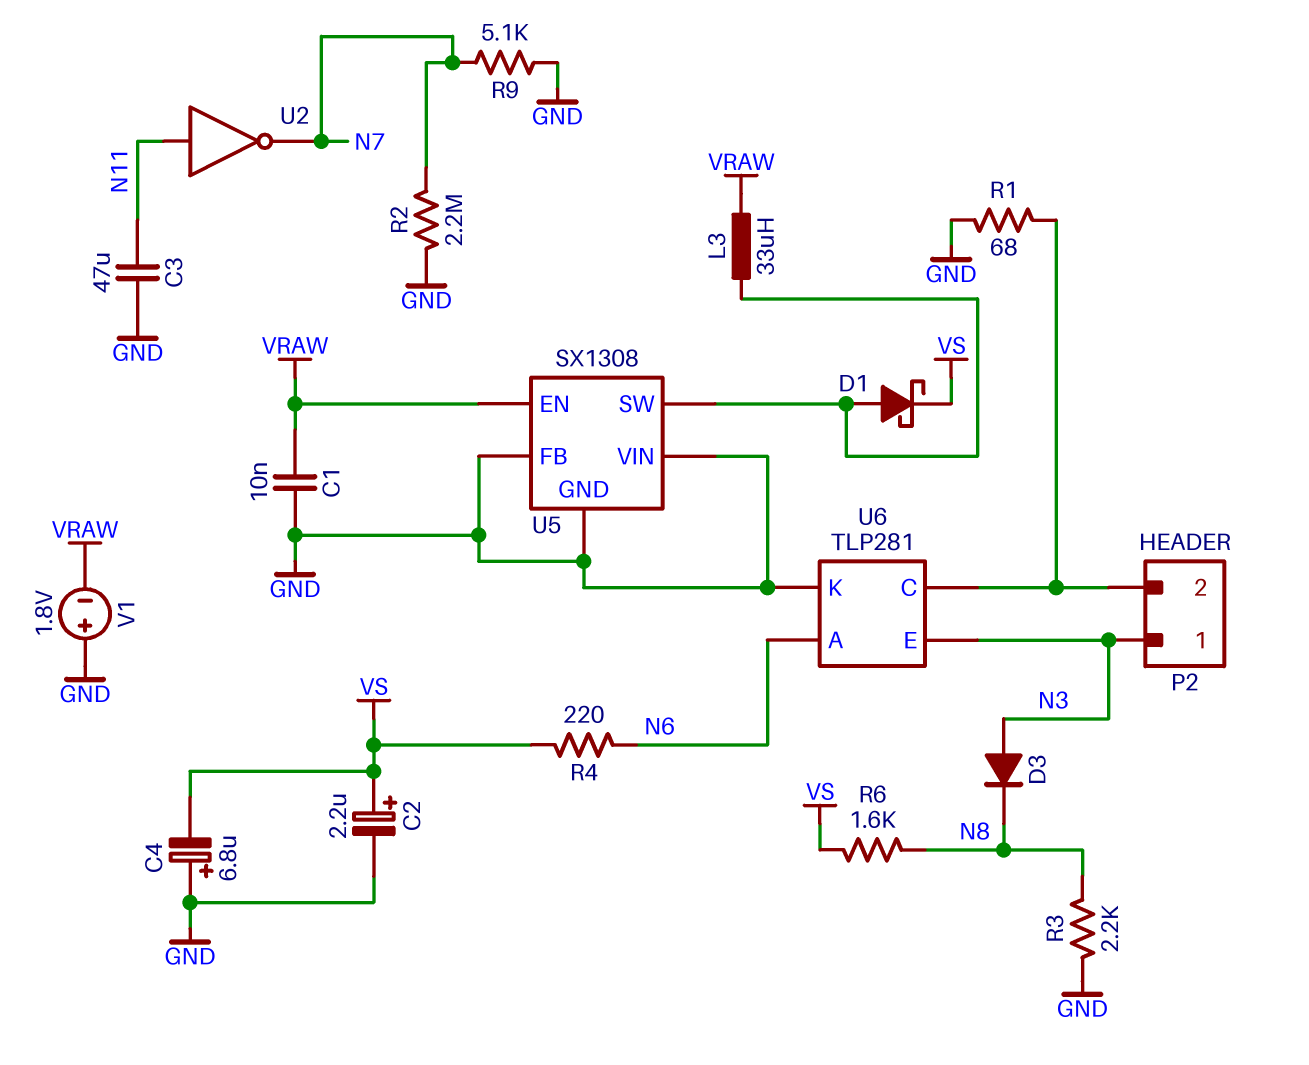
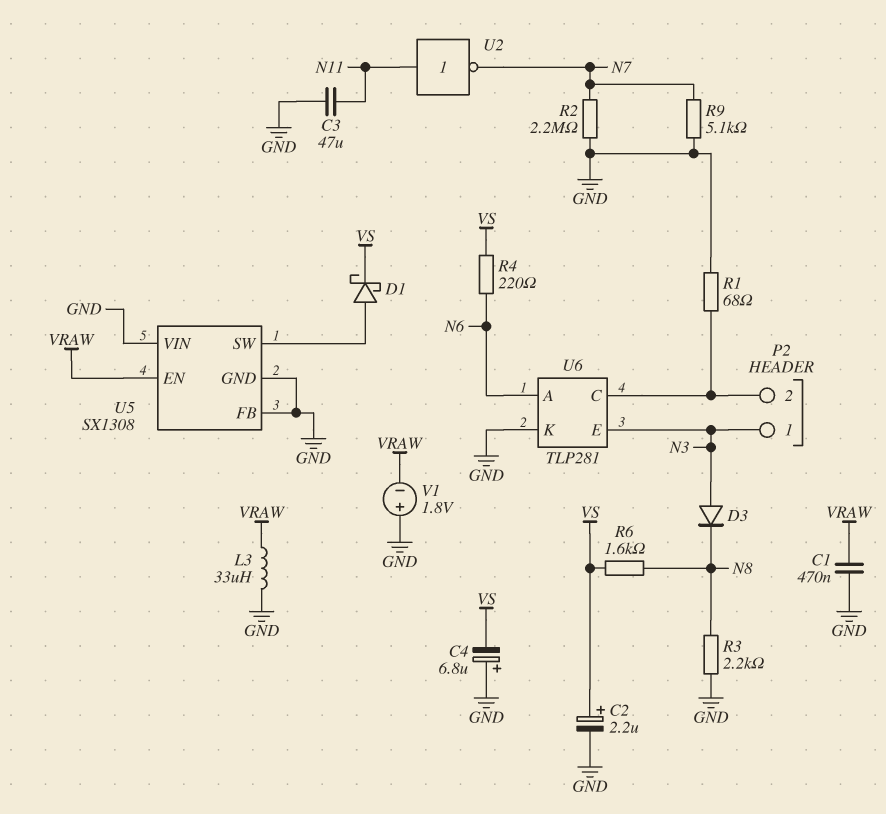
C1: 10nF (GND, VRAW) -> 470nF (GND, VRAW)
L3: 33uH (U5/SW, VRAW) -> 33uH (GND, VRAW)

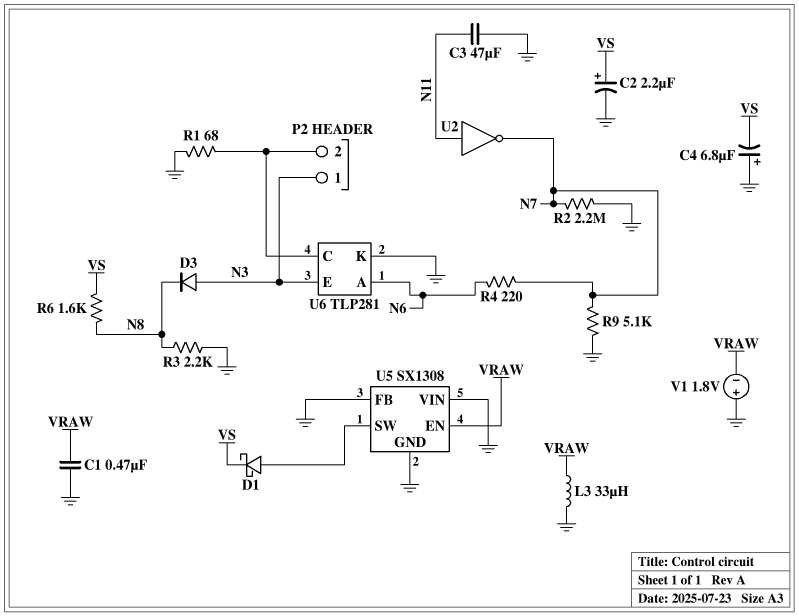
R4: 220 (N6, VS) -> 220 (N6, N7)

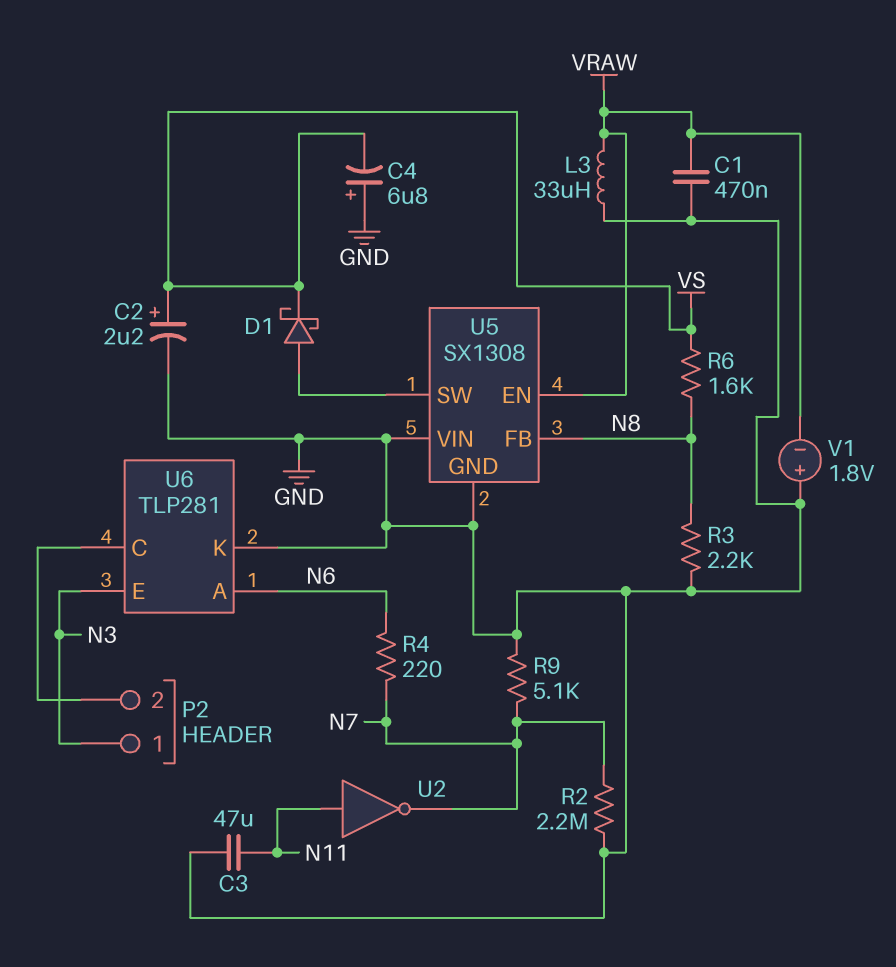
D3: diode (A N3, K N8) -> none
R1: 68 (GND, P2/2) -> none
U5 pin FB: GND -> N8

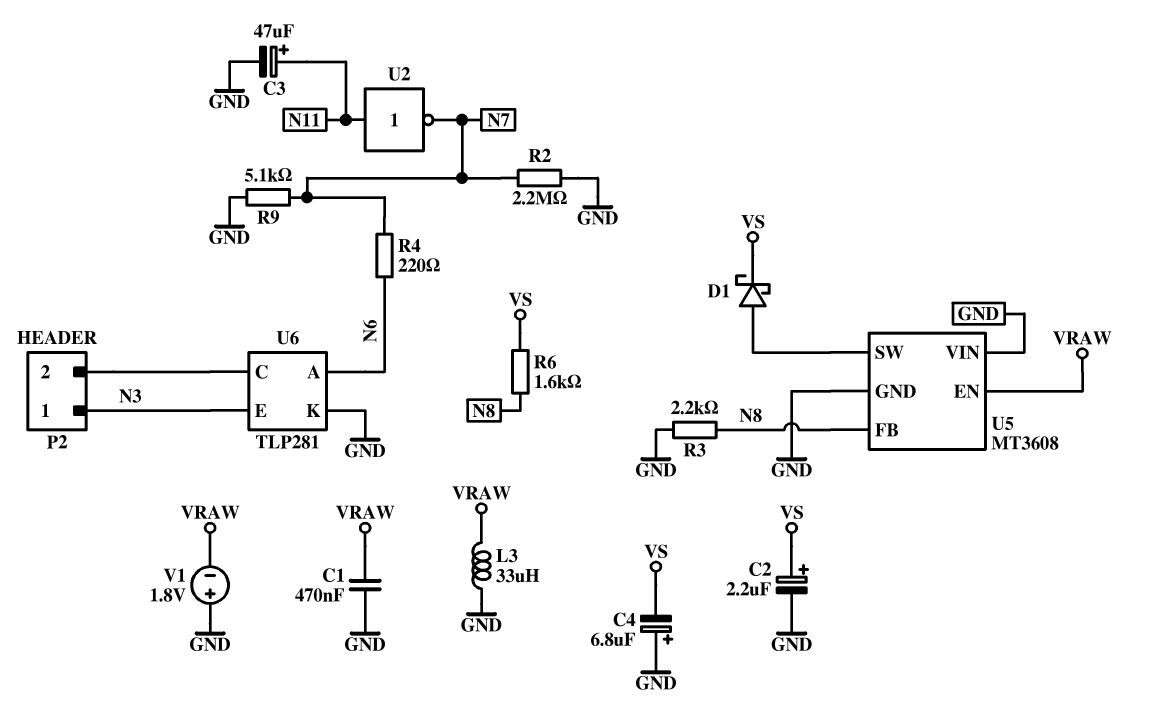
C3: 47uF (GND, N11) -> 47uF (plus N11, minus GND)
U5: SX1308 -> MT3608

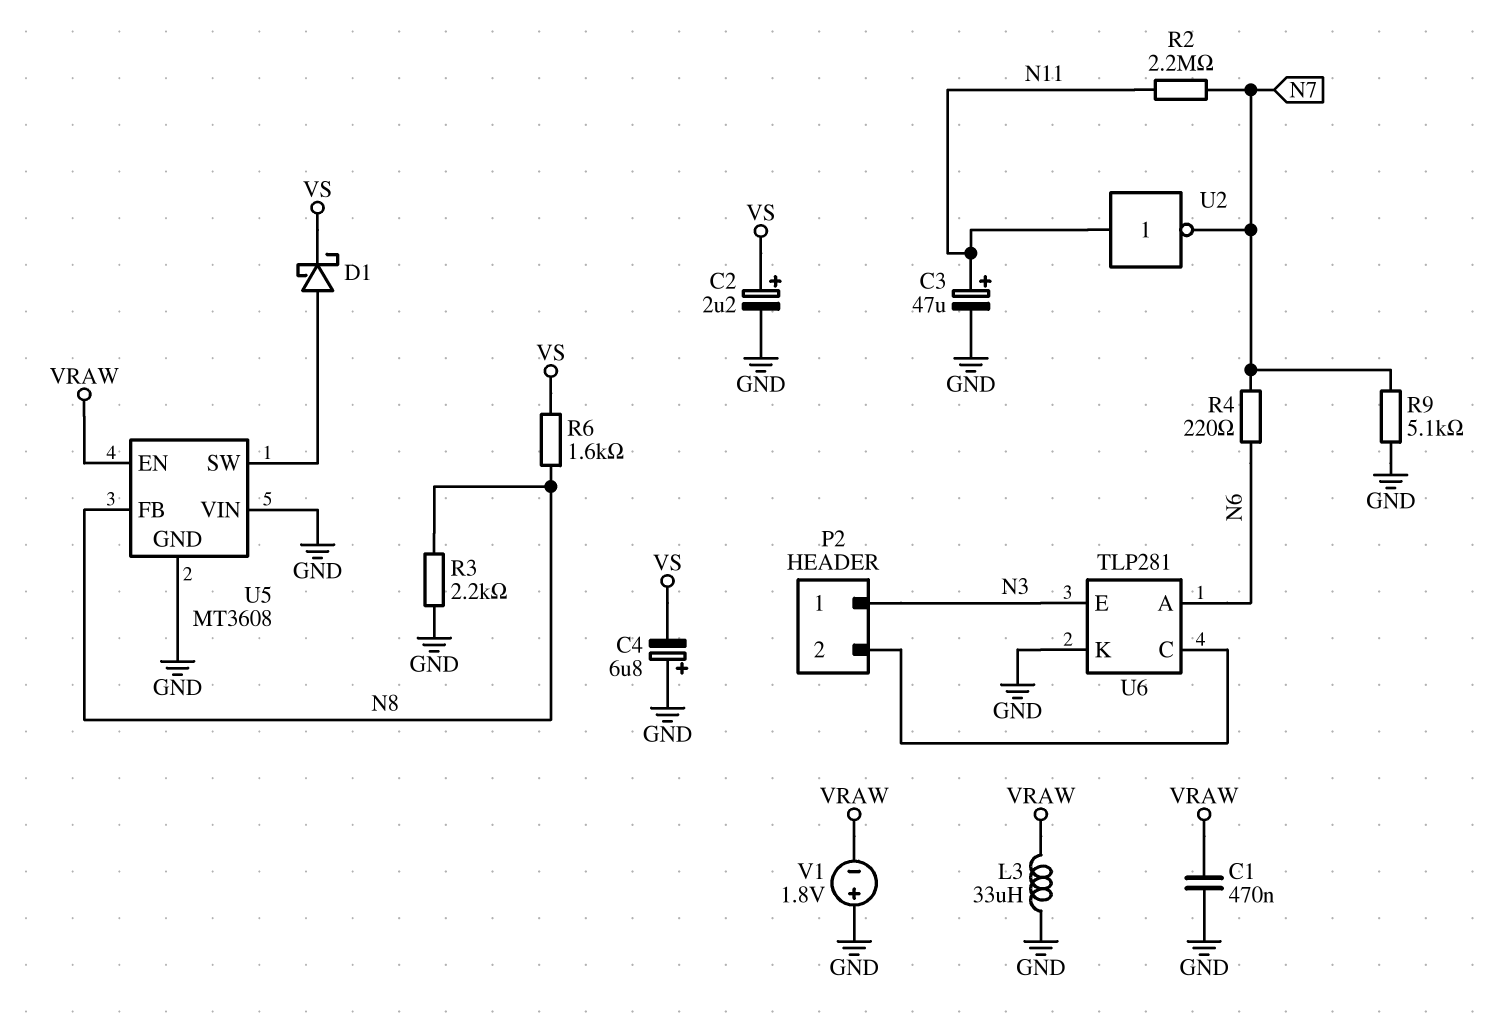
R2: 2.2M (GND, N7) -> 2.2M (N7, N11)

